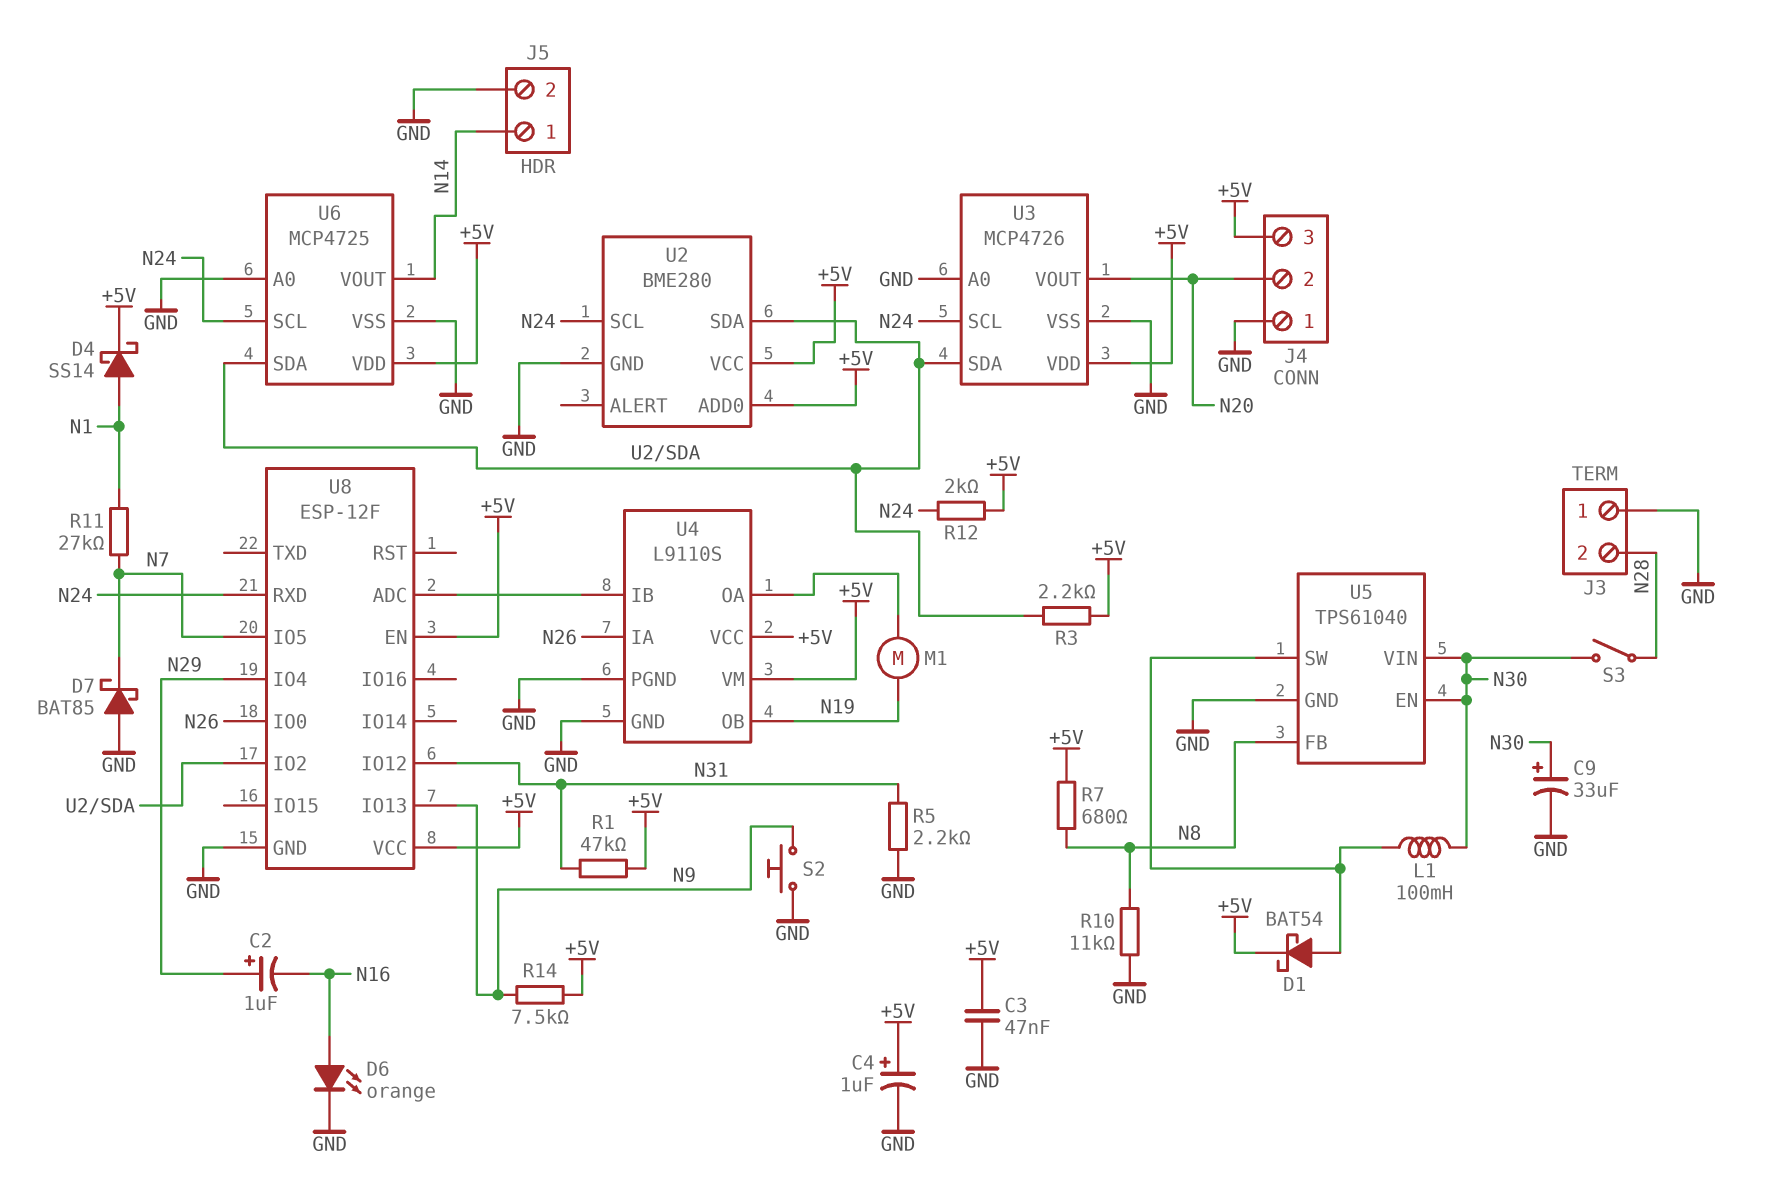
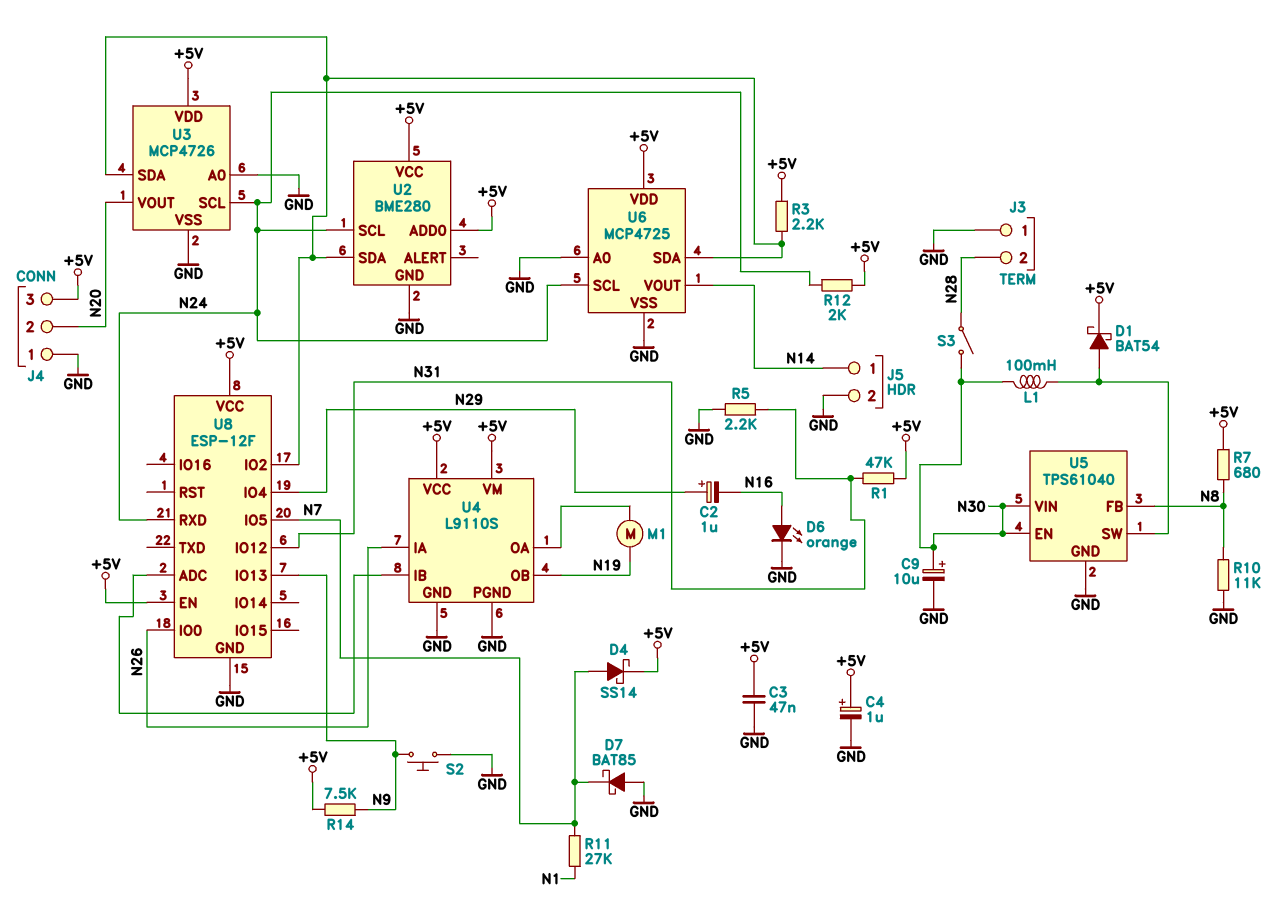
C9: 33uF (plus N30, minus GND) -> 10uF (plus N30, minus GND)
D4: schottky SS14 (A N1, K +5V) -> schottky SS14 (A N7, K +5V)

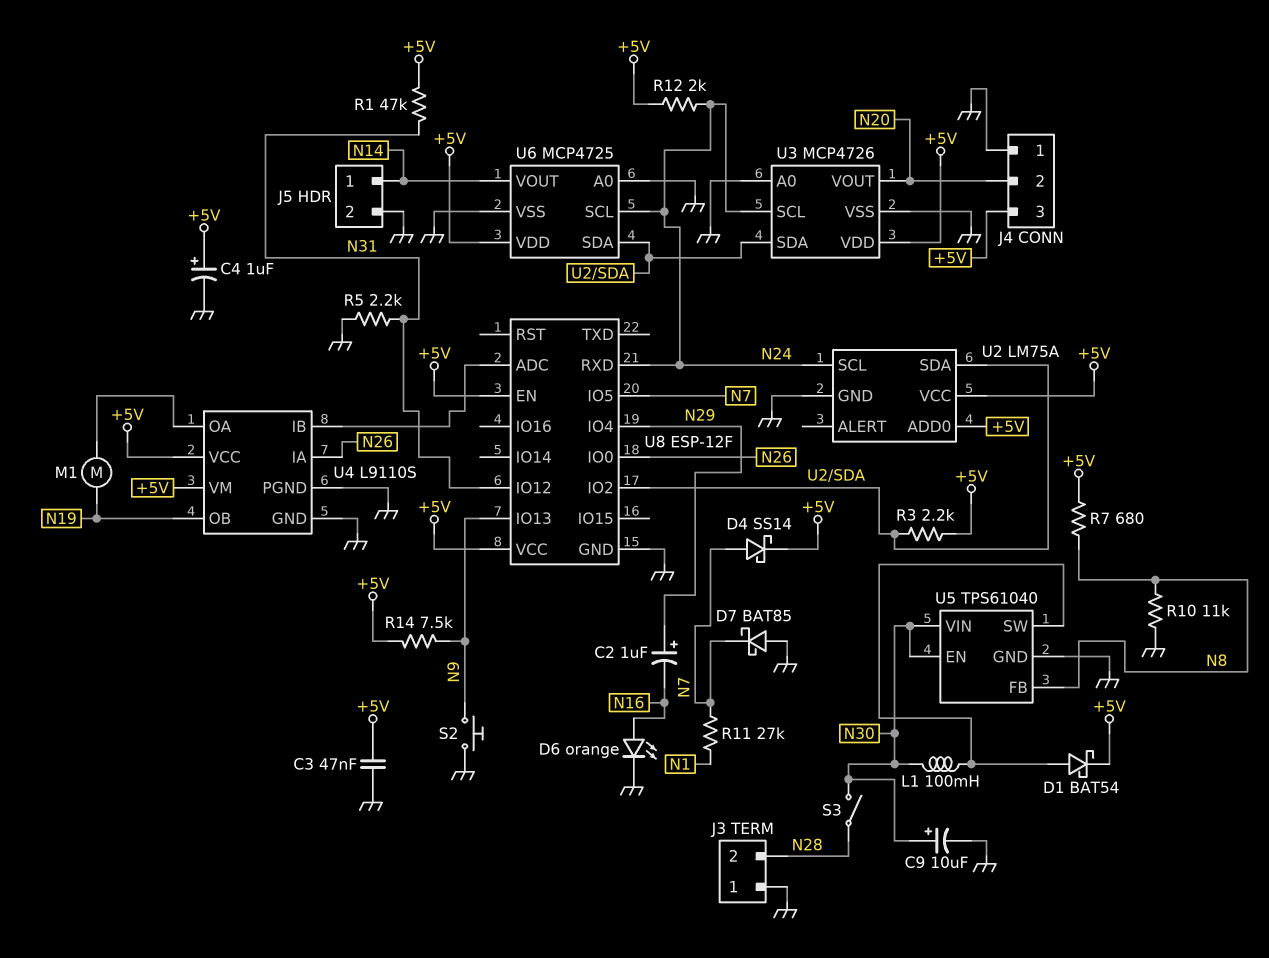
U2: BME280 -> LM75A

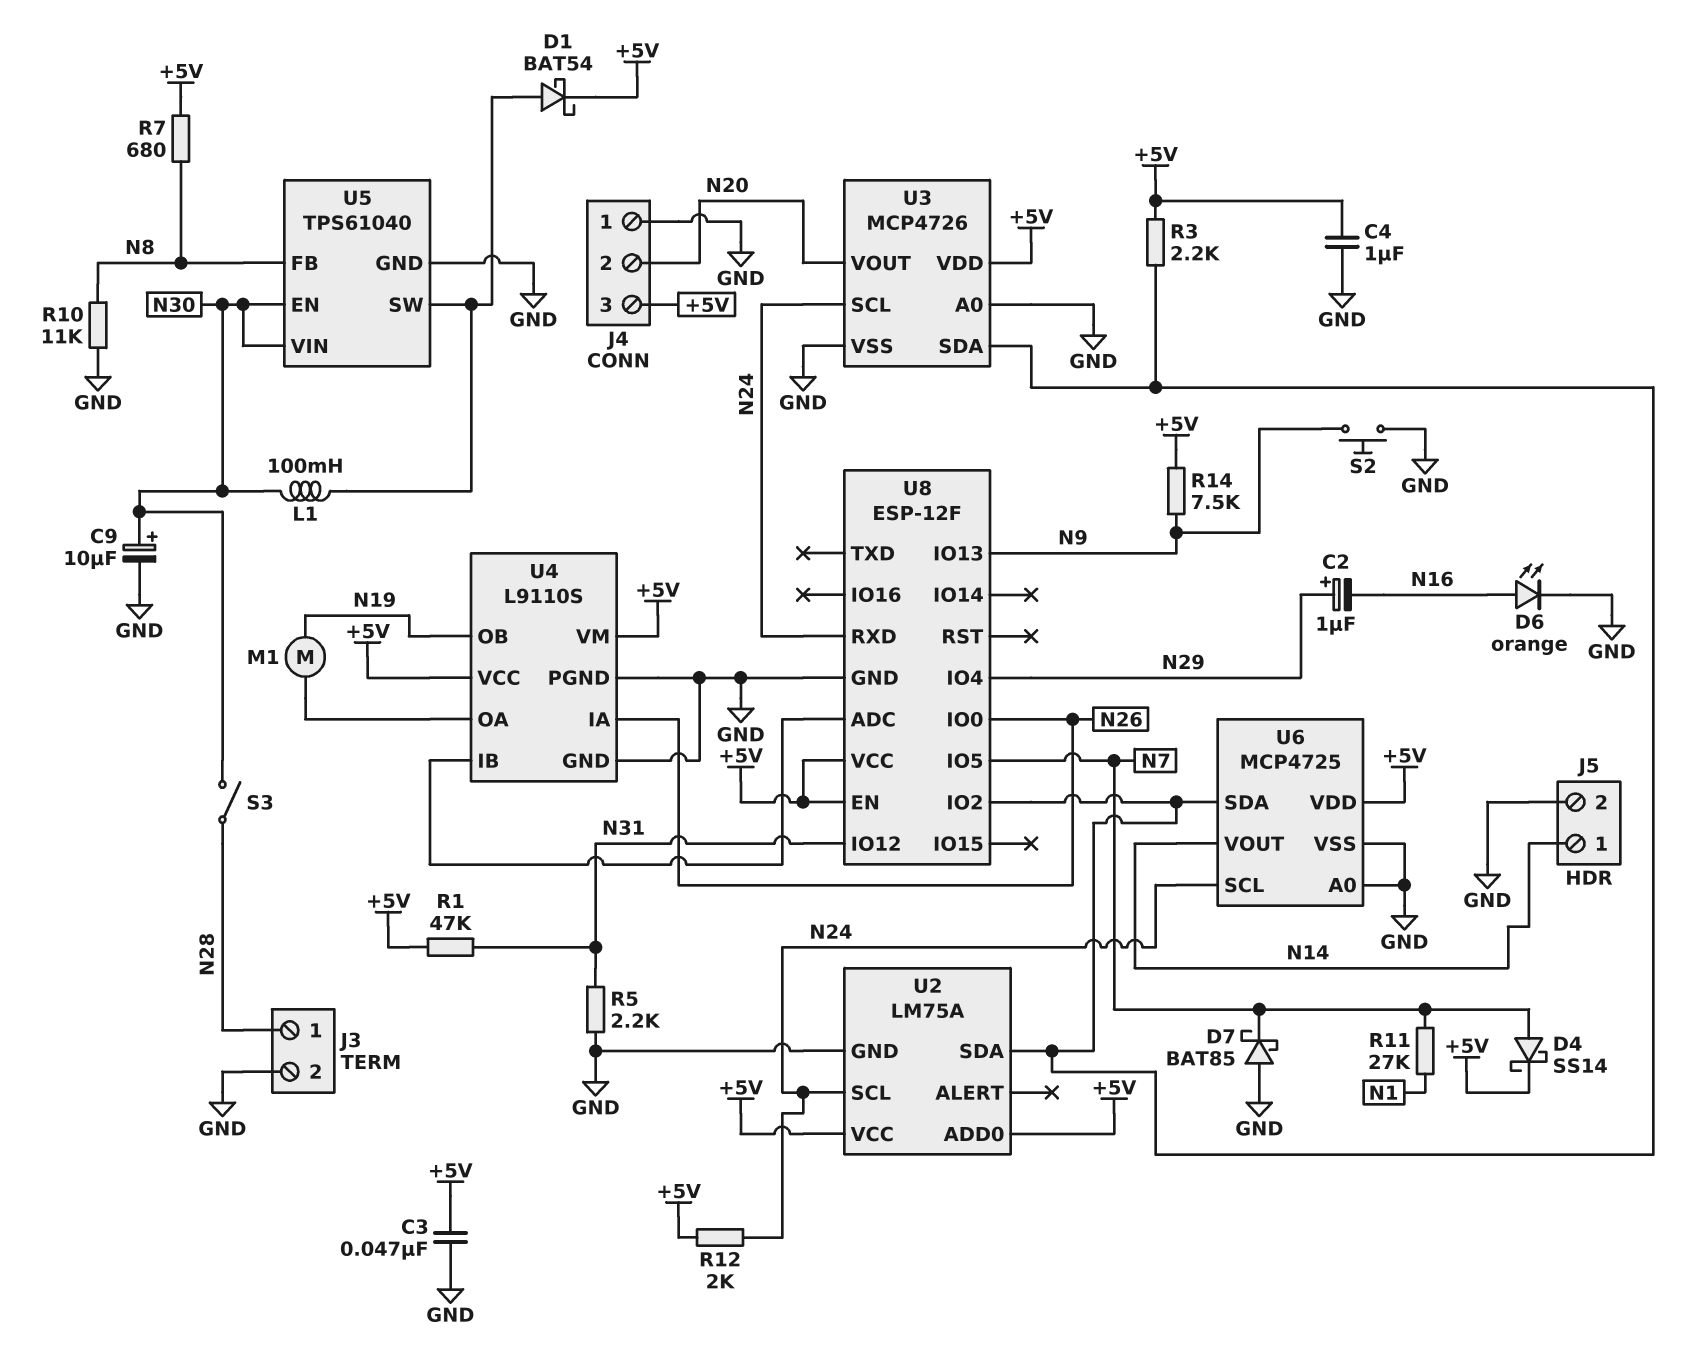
C4: 1uF (plus +5V, minus GND) -> 1uF (+5V, GND)
J3 pin 1: GND -> N28
J3 pin 2: N28 -> GND

